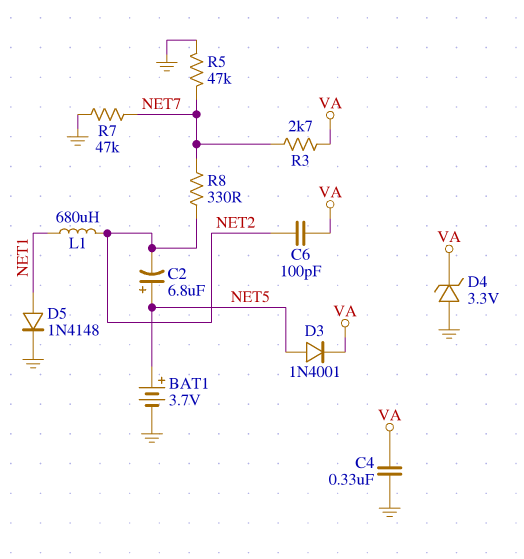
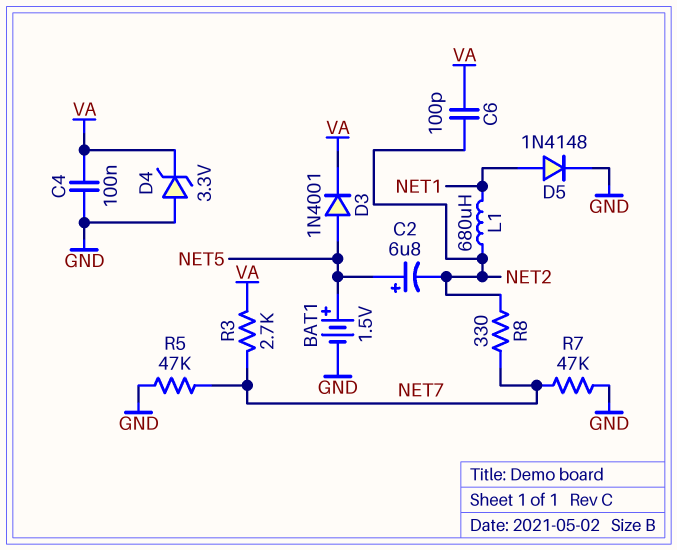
BAT1: 3.7V (plus NET5, minus GND) -> 1.5V (plus NET5, minus GND)
C4: 330nF (GND, VA) -> 100nF (GND, VA)

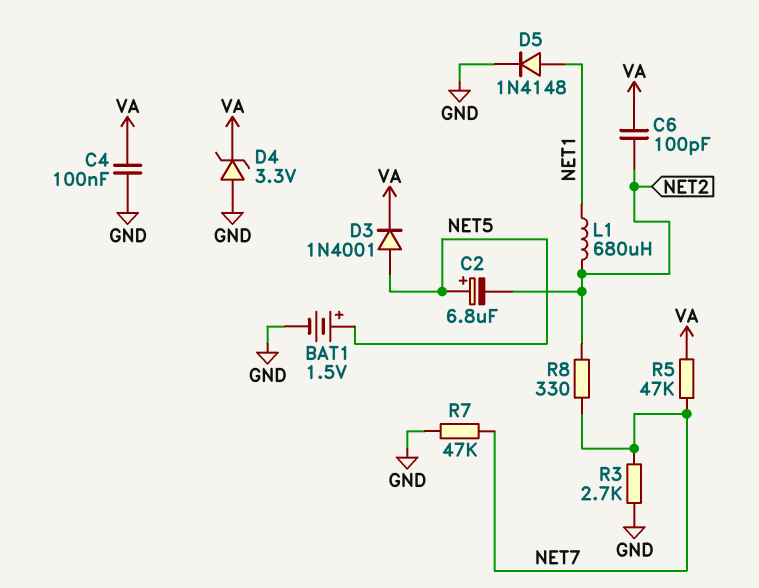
R3: 2.7k (NET7, VA) -> 2.7k (GND, NET7)
R5: 47k (GND, NET7) -> 47k (NET7, VA)

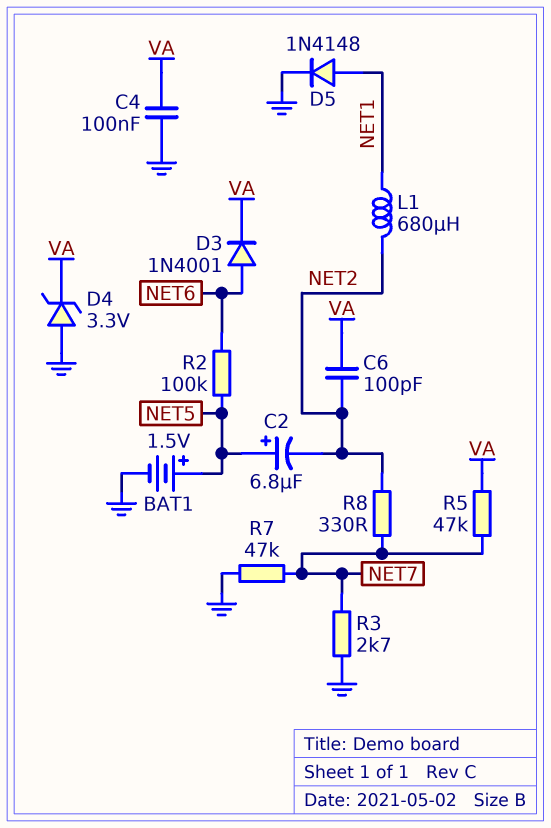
D3: diode 1N4001 (A NET5, K VA) -> diode 1N4001 (A NET6, K VA)
R2: none -> 100k (NET5, NET6)

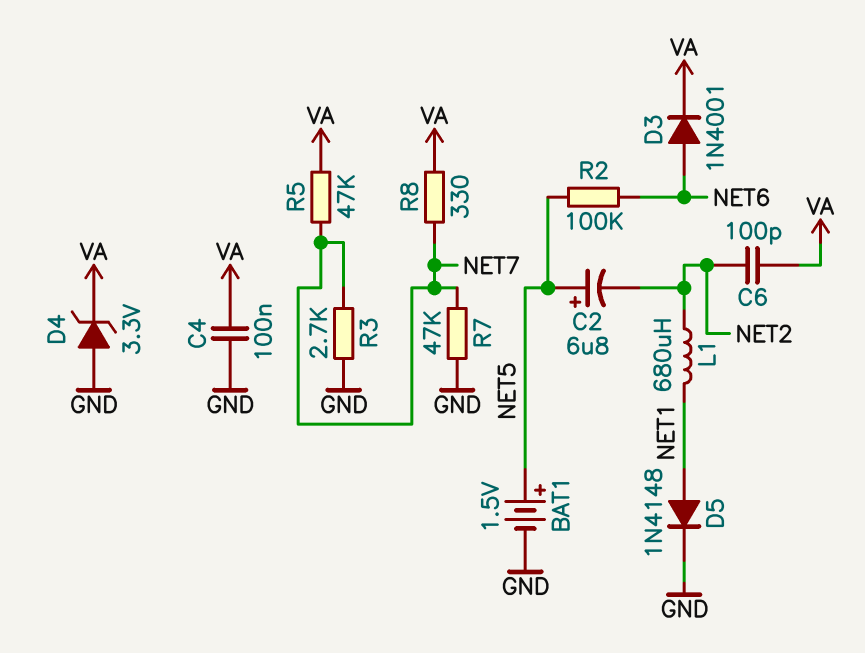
R8: 330 (NET2, NET7) -> 330 (NET7, VA)

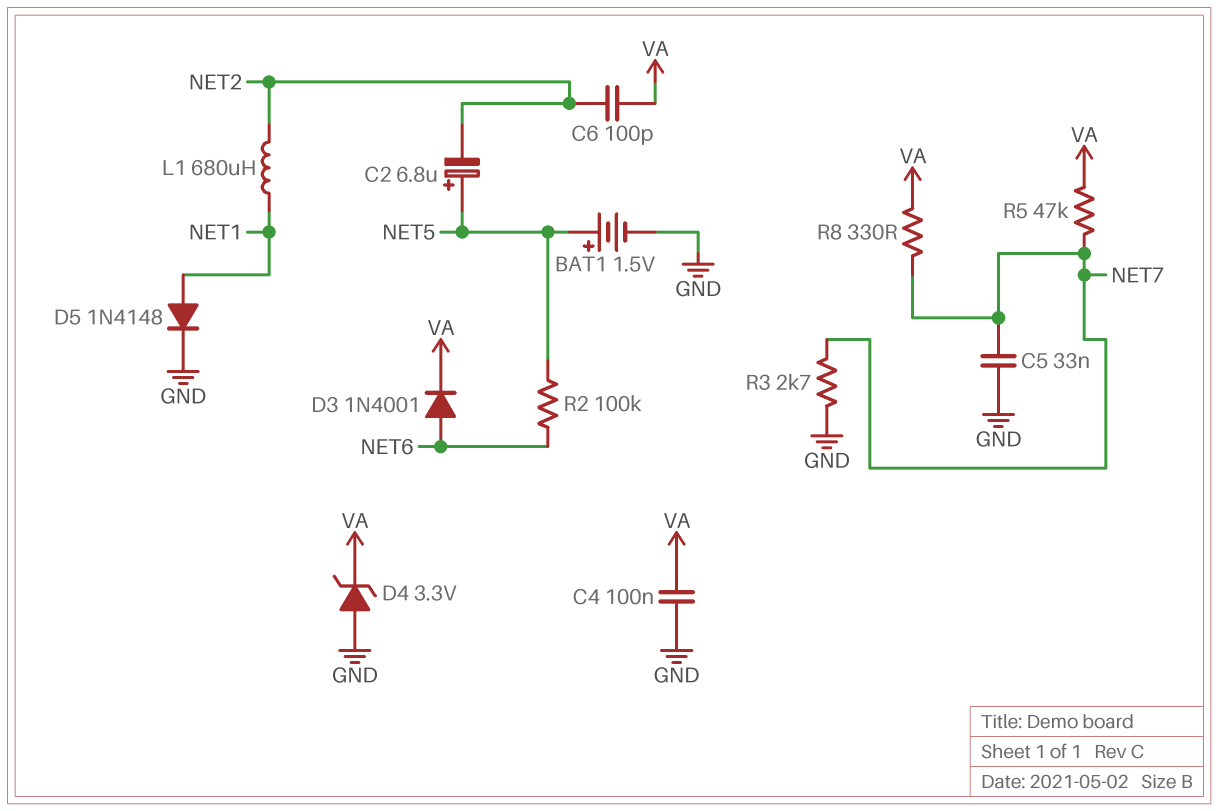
C5: none -> 33nF (GND, NET7)
R7: 47k (GND, NET7) -> none

